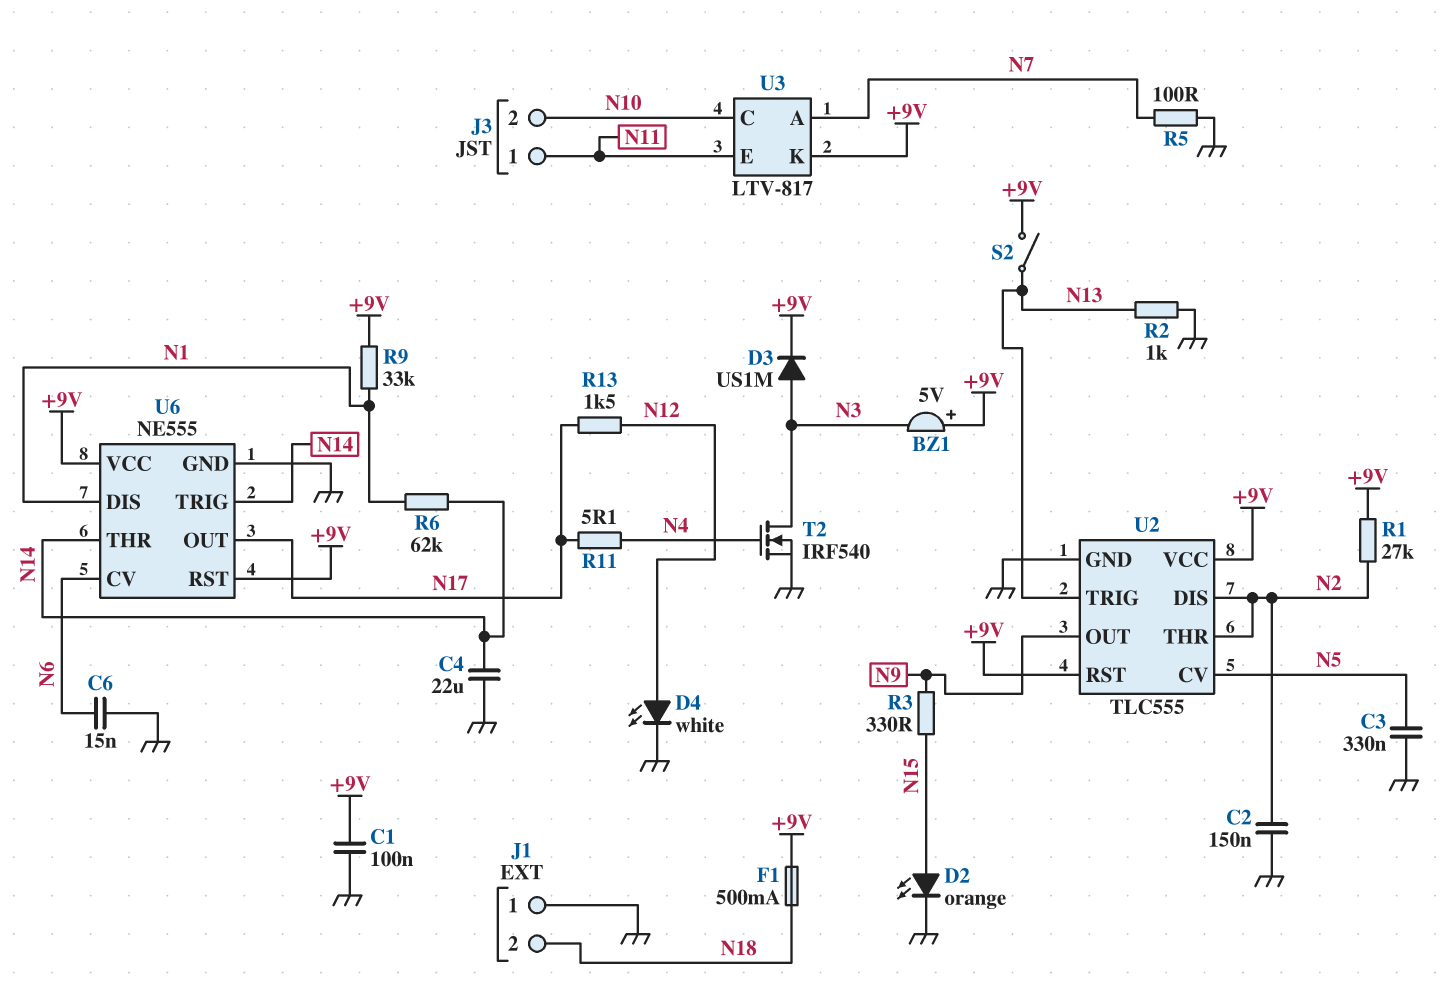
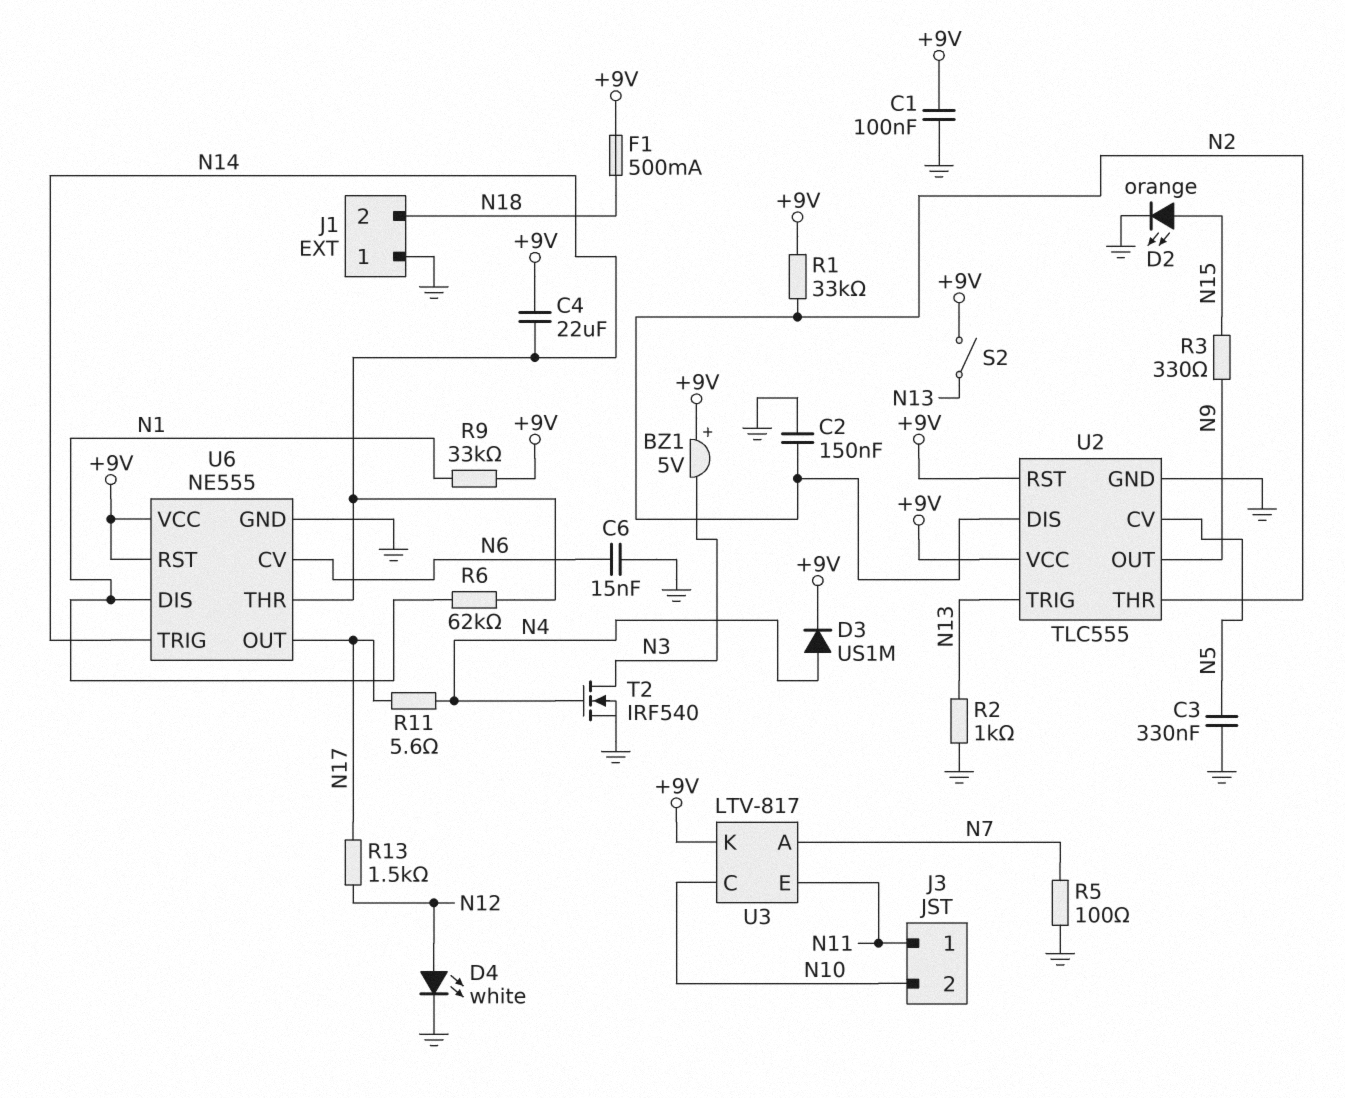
C4: 22uF (GND, N14) -> 22uF (+9V, N14)
D3: diode US1M (A N3, K +9V) -> diode US1M (A N4, K +9V)
R1: 27k (+9V, N2) -> 33k (+9V, N2)
R11: 5.1 (N4, N17) -> 5.6 (N4, N17)

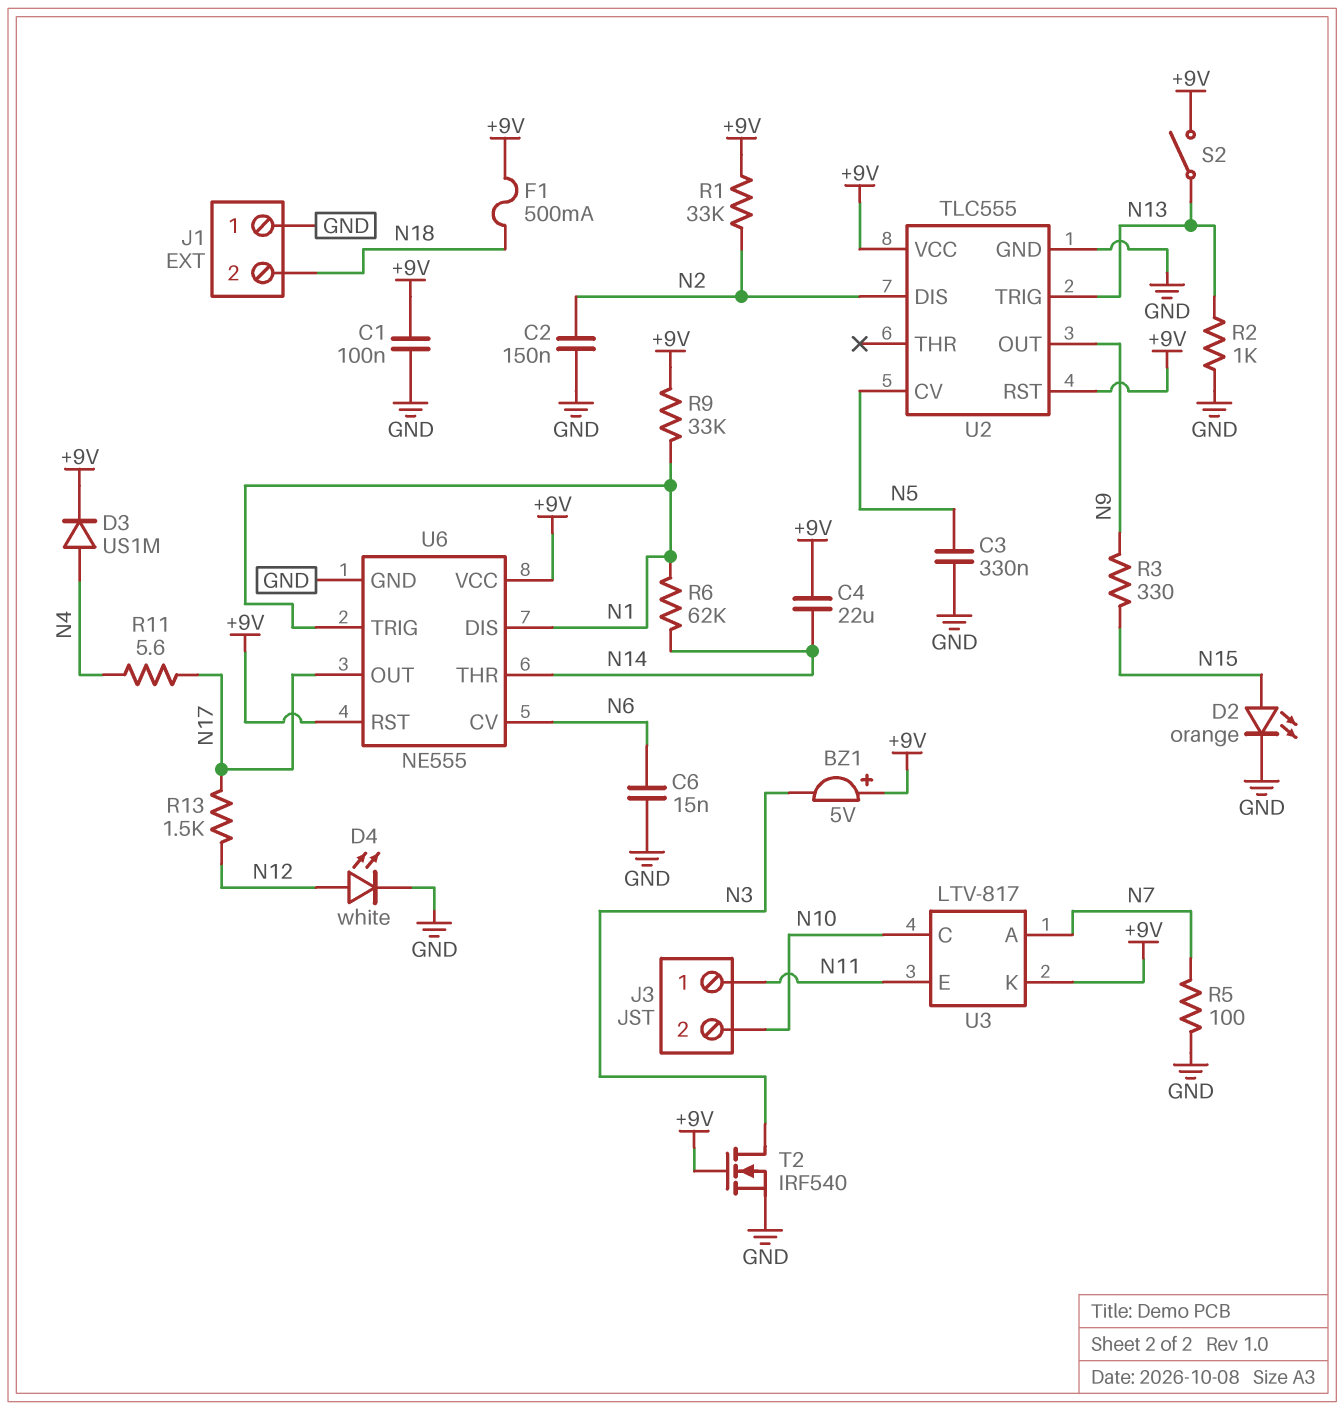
T2: NMOS IRF540 (G N4, D N3, S GND) -> NMOS IRF540 (G +9V, D N3, S GND)
U2 pin THR: N2 -> none
U6 pin TRIG: N14 -> N1

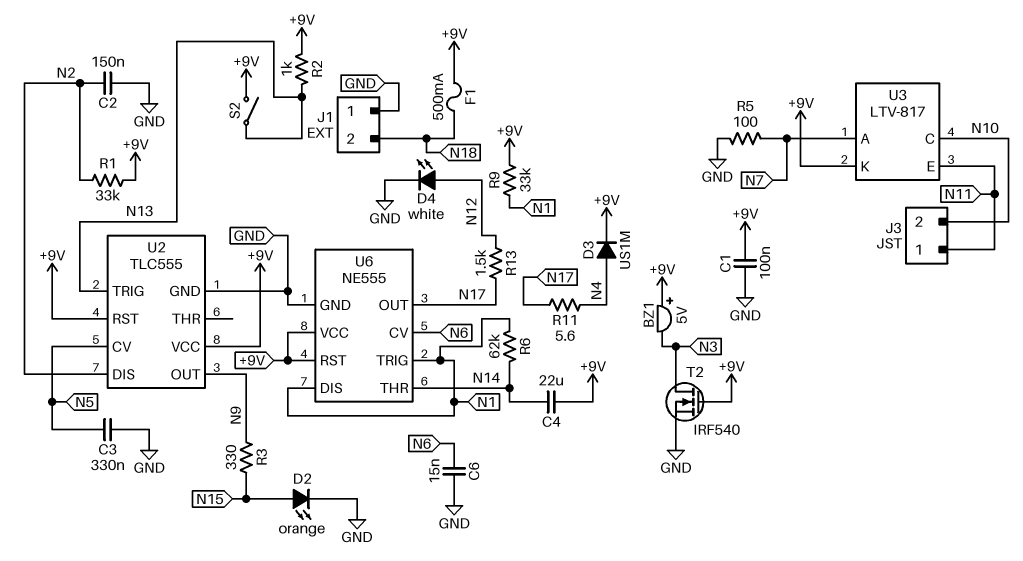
R2: 1k (GND, N13) -> 1k (+9V, N13)

